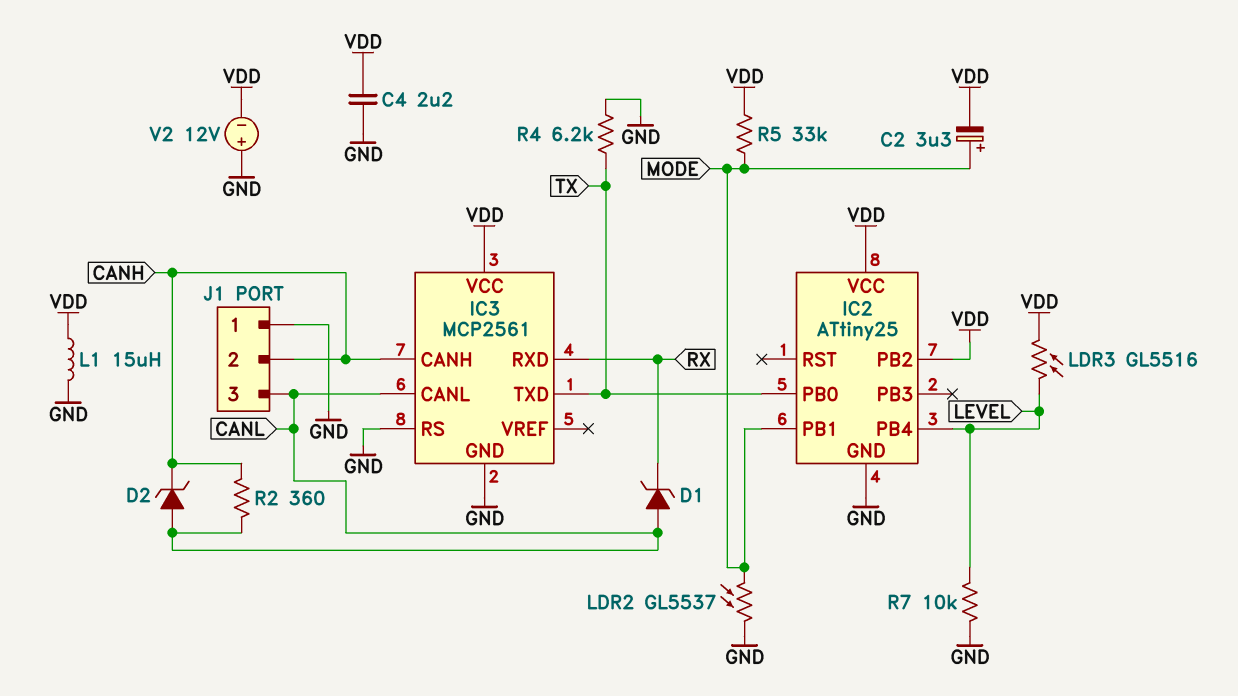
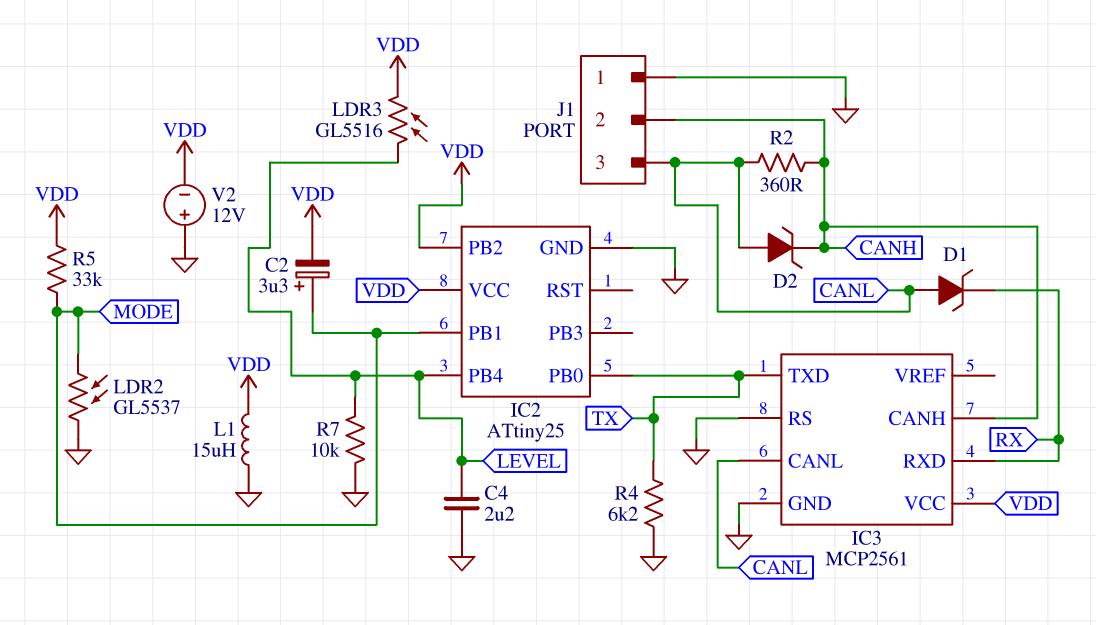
C4: 2.2uF (GND, VDD) -> 2.2uF (GND, LEVEL)

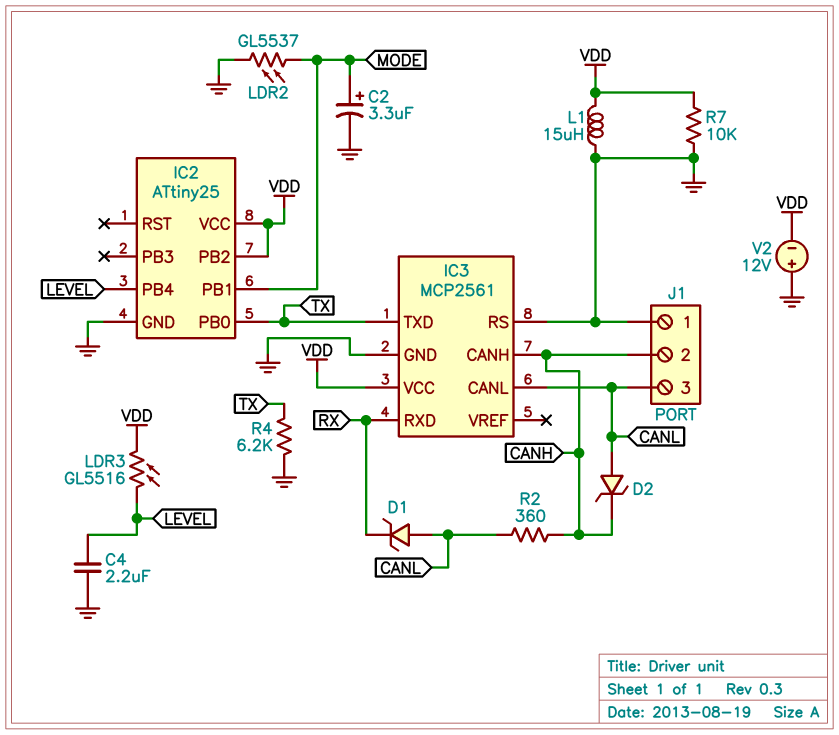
C2: 3.3uF (plus MODE, minus VDD) -> 3.3uF (plus MODE, minus GND)
R5: 33k (MODE, VDD) -> none
R7: 10k (GND, LEVEL) -> 10k (GND, VDD)

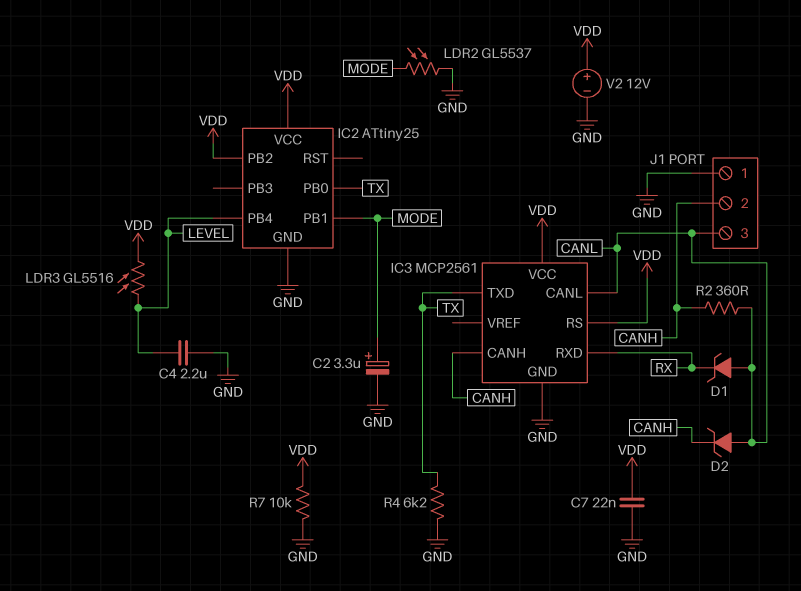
C7: none -> 22nF (GND, VDD)
IC3 pin RS: GND -> VDD
L1: 15uH (GND, VDD) -> none
V2: 12V (plus GND, minus VDD) -> 12V (plus VDD, minus GND)

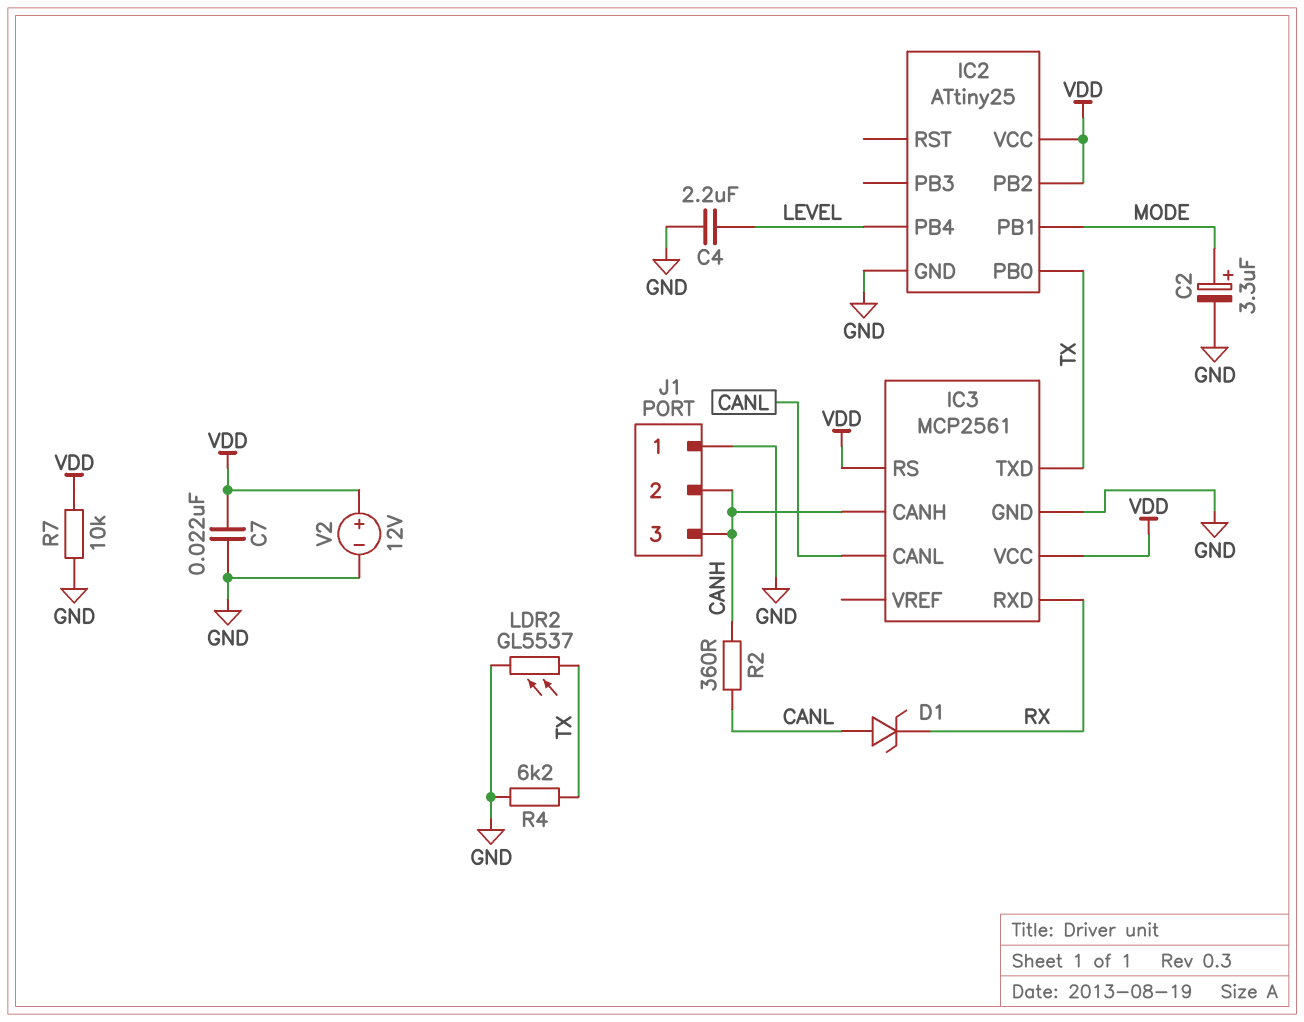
D2: zener (A CANL, K CANH) -> none
J1 pin 3: CANL -> CANH
LDR2: GL5537 (GND, MODE) -> GL5537 (GND, TX)
LDR3: GL5516 (LEVEL, VDD) -> none

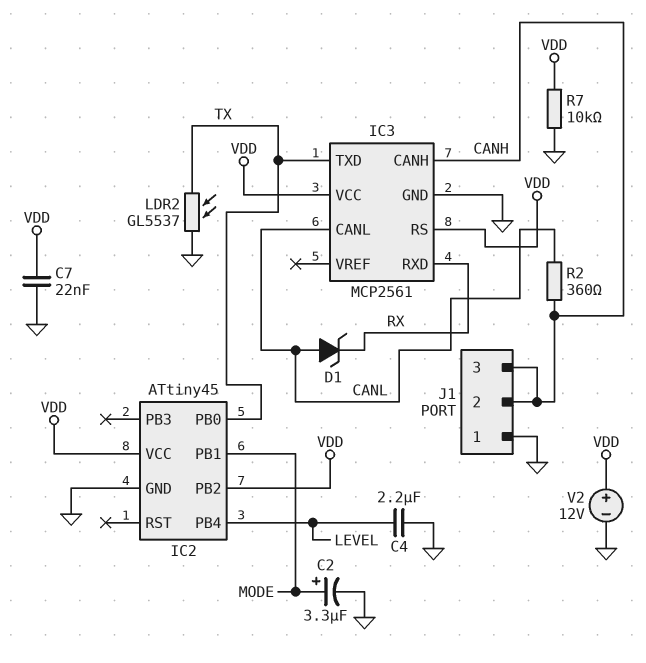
IC2: ATtiny25 -> ATtiny45
R4: 6.2k (GND, TX) -> none

